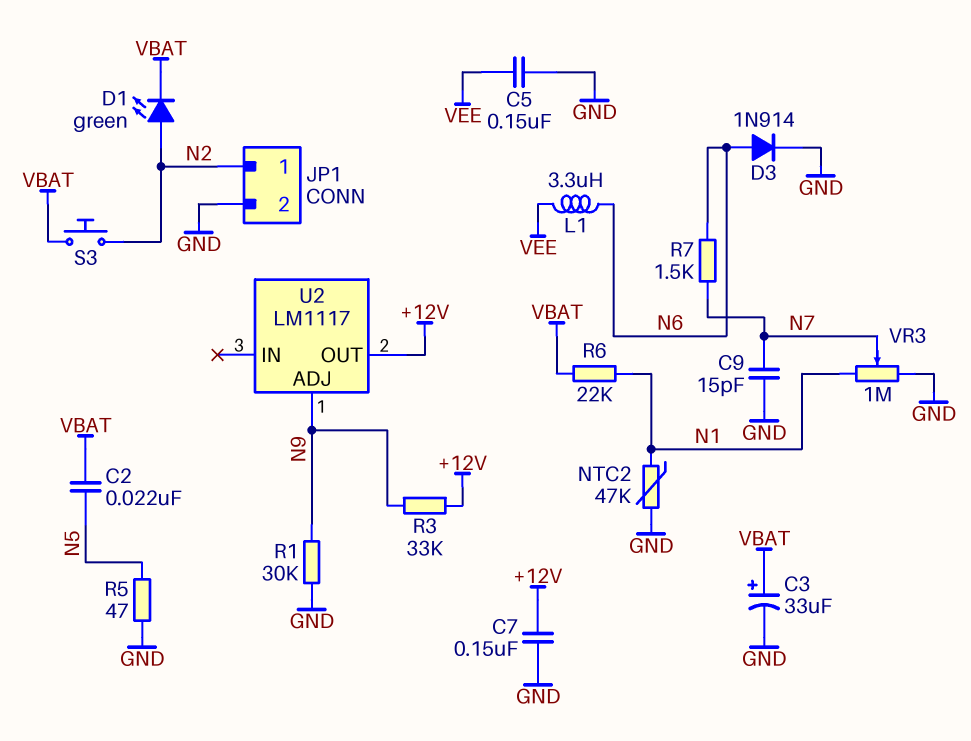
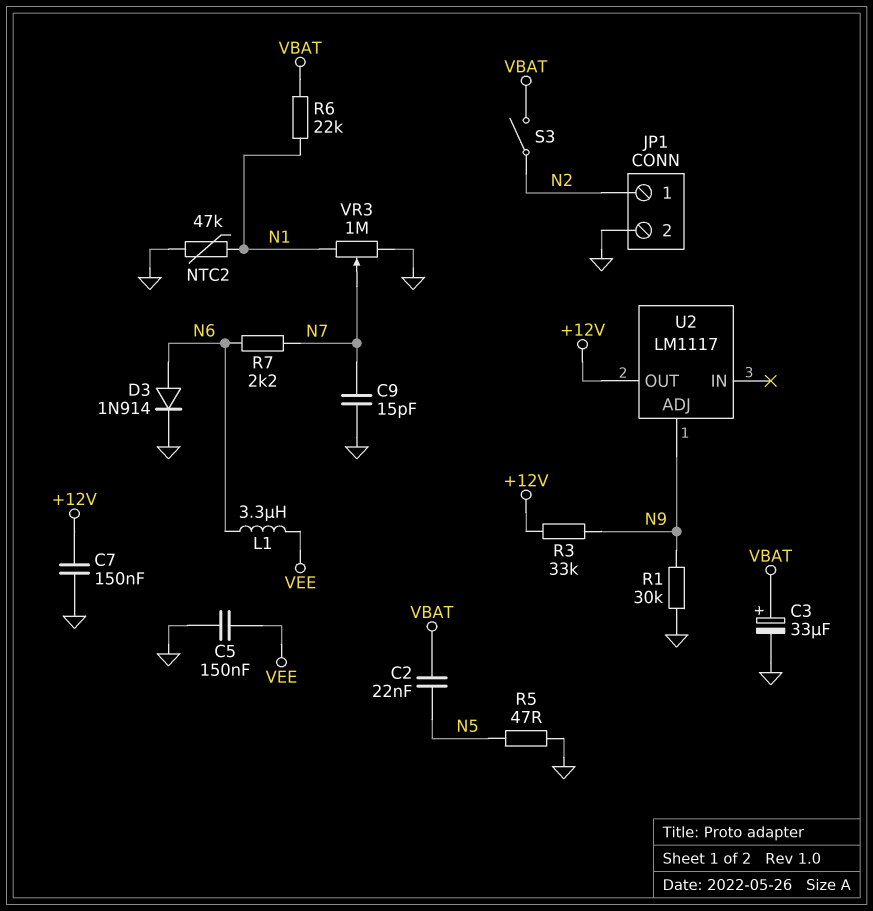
D1: LED green (A N2, K VBAT) -> none
R7: 1.5k (N6, N7) -> 2.2k (N6, N7)
S3: button (N2, VBAT) -> switch (N2, VBAT)

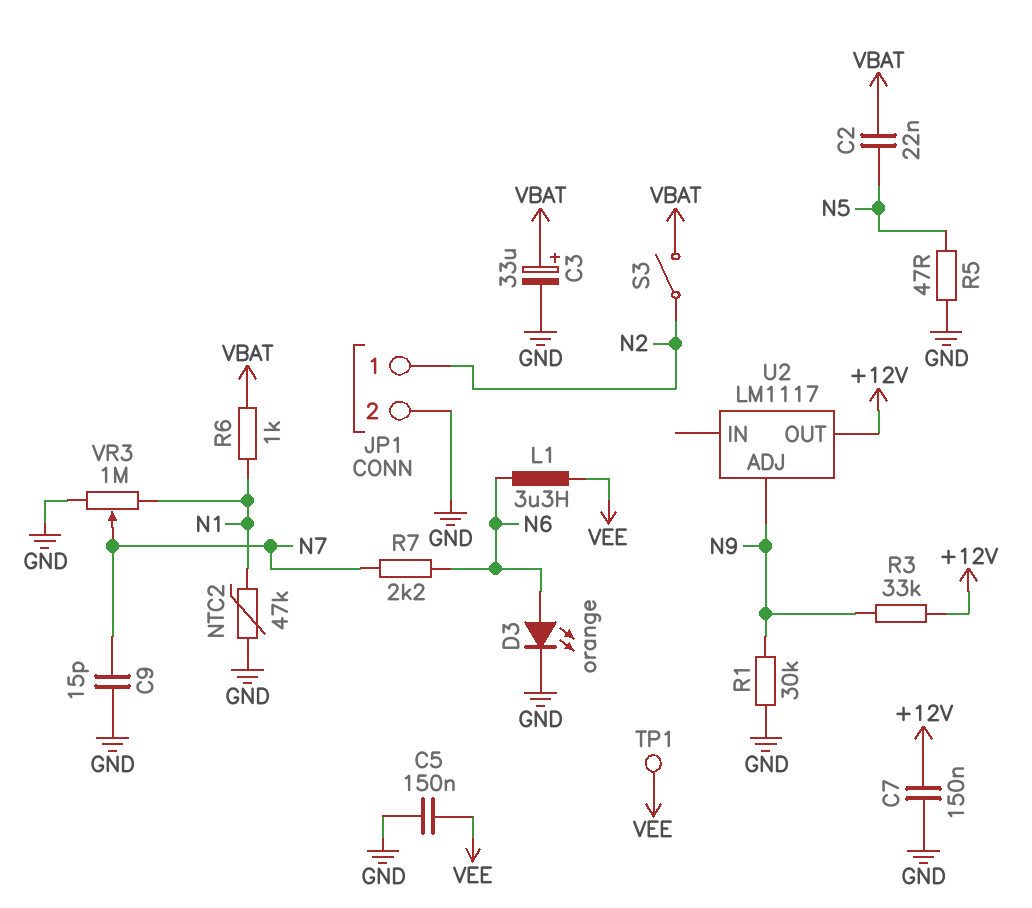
D3: diode 1N914 (A N6, K GND) -> LED orange (A N6, K GND)
R6: 22k (N1, VBAT) -> 1k (N1, VBAT)
TP1: none -> test point (VEE)

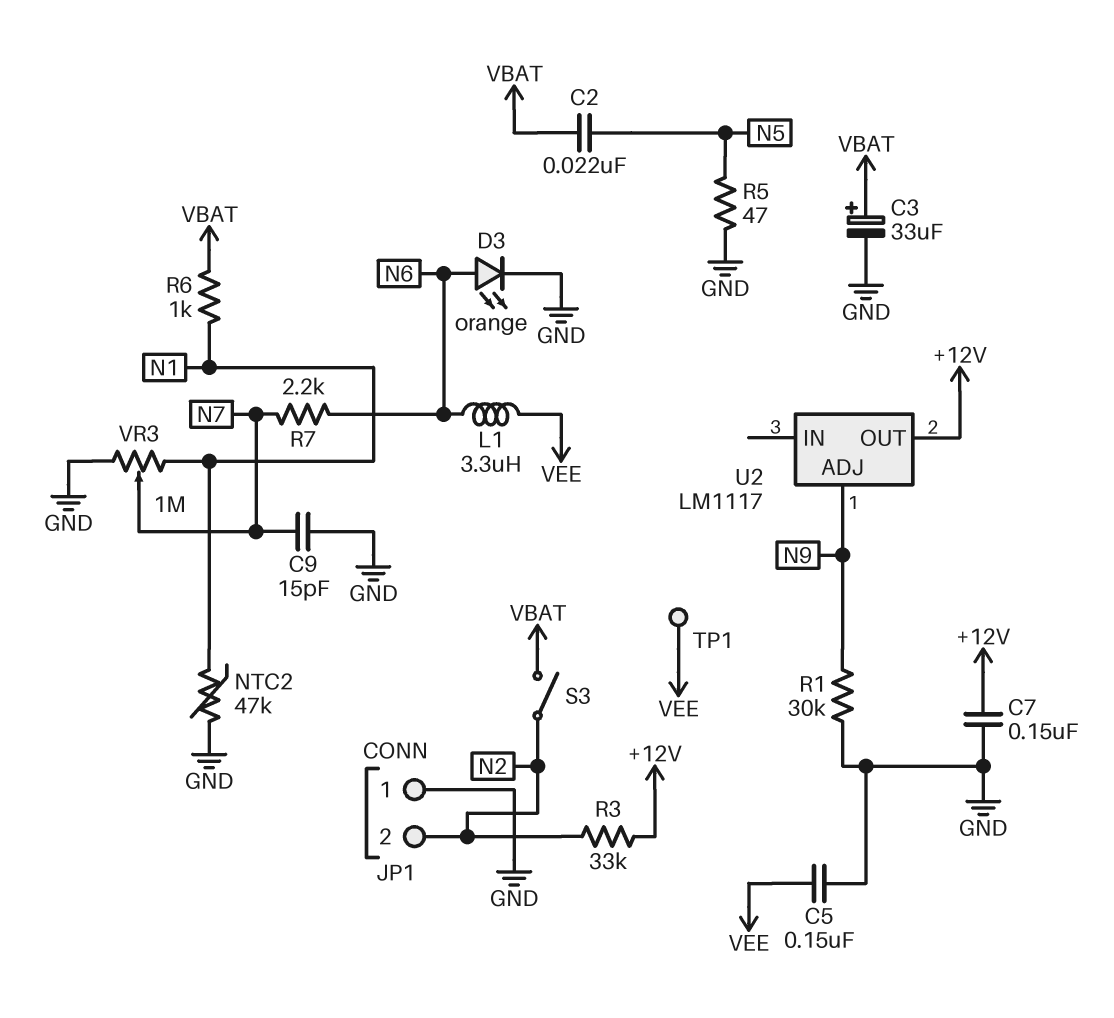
JP1 pin 1: N2 -> GND
JP1 pin 2: GND -> N2
R3: 33k (+12V, N9) -> 33k (+12V, N2)

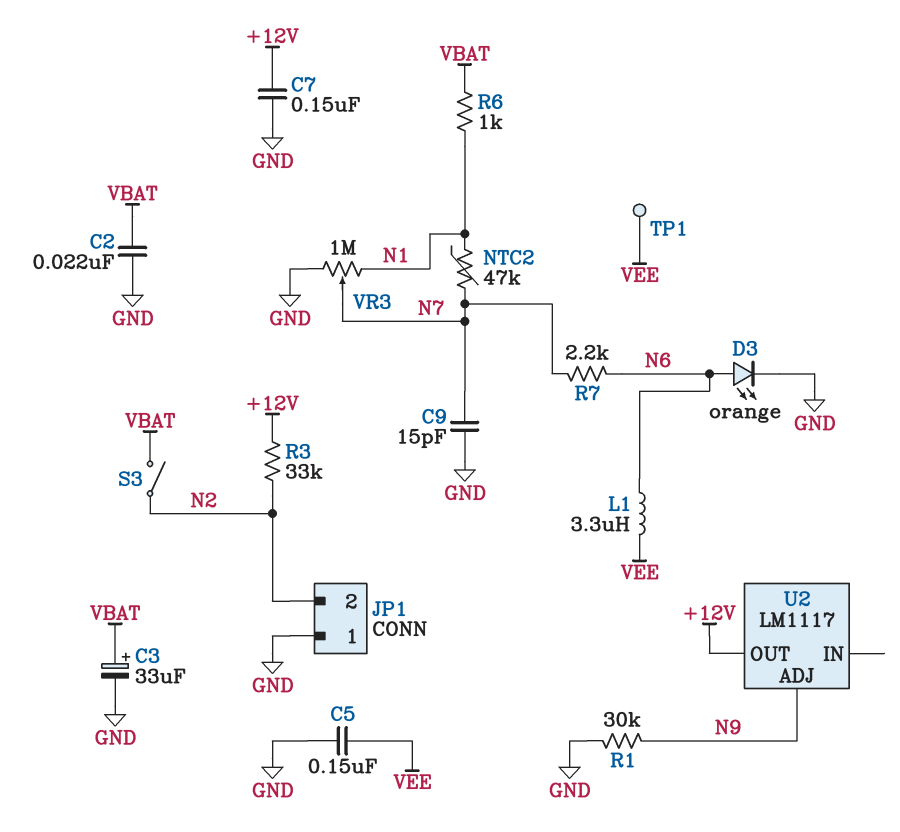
C2: 22nF (N5, VBAT) -> 22nF (GND, VBAT)
NTC2: 47k (GND, N1) -> 47k (N1, N7)
R5: 47 (GND, N5) -> none

